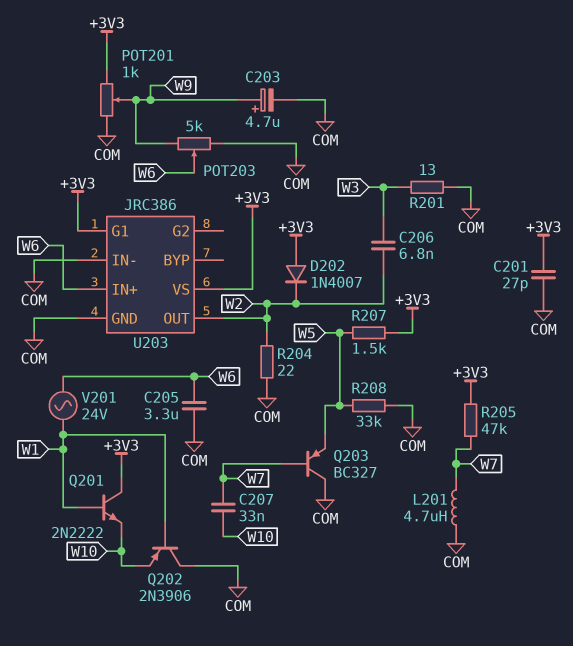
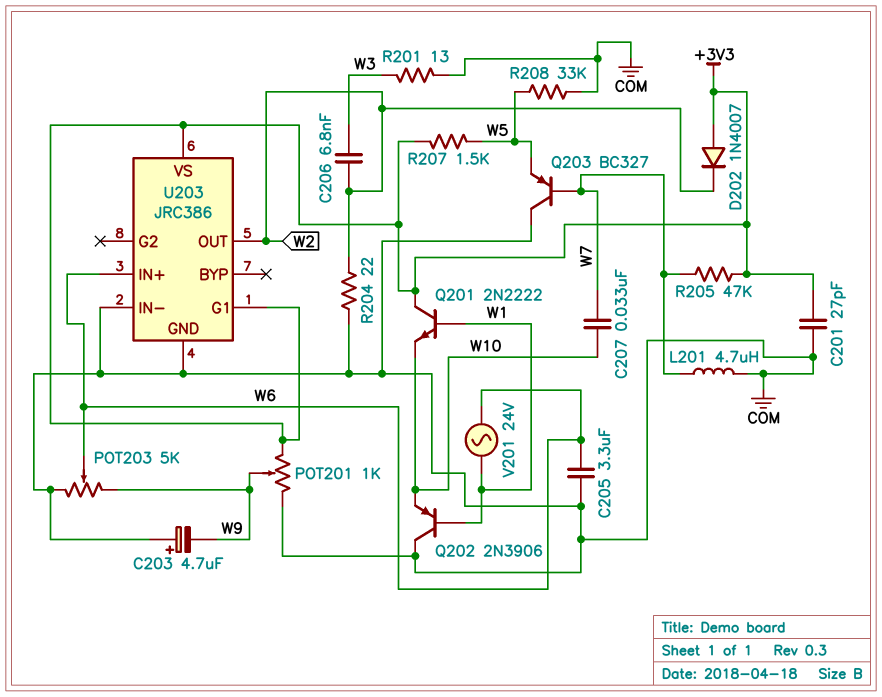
C203: 4.7uF (plus W9, minus COM) -> 4.7uF (plus COM, minus W9)

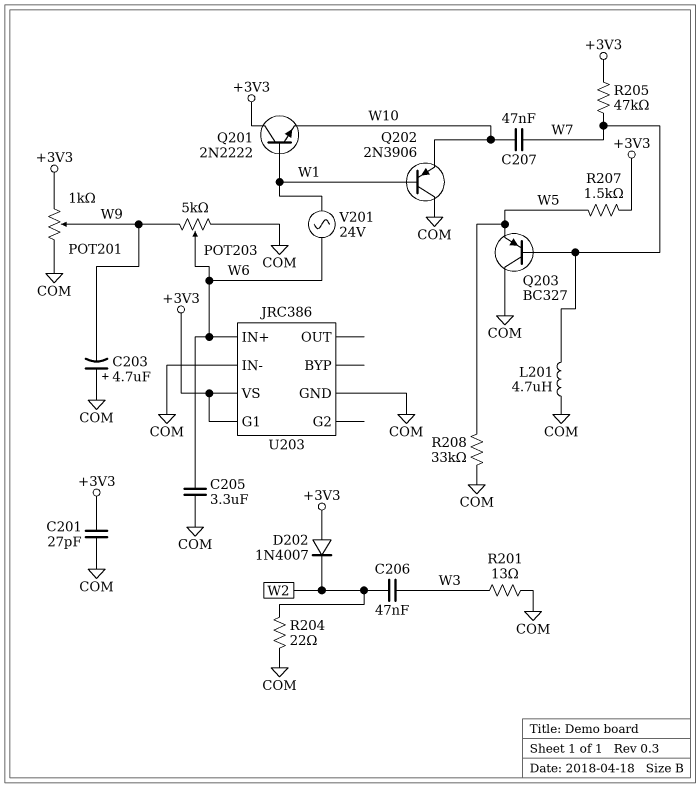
C206: 6.8nF (W2, W3) -> 47nF (W2, W3)
C207: 33nF (W7, W10) -> 47nF (W7, W10)
U203 pin OUT: W2 -> none

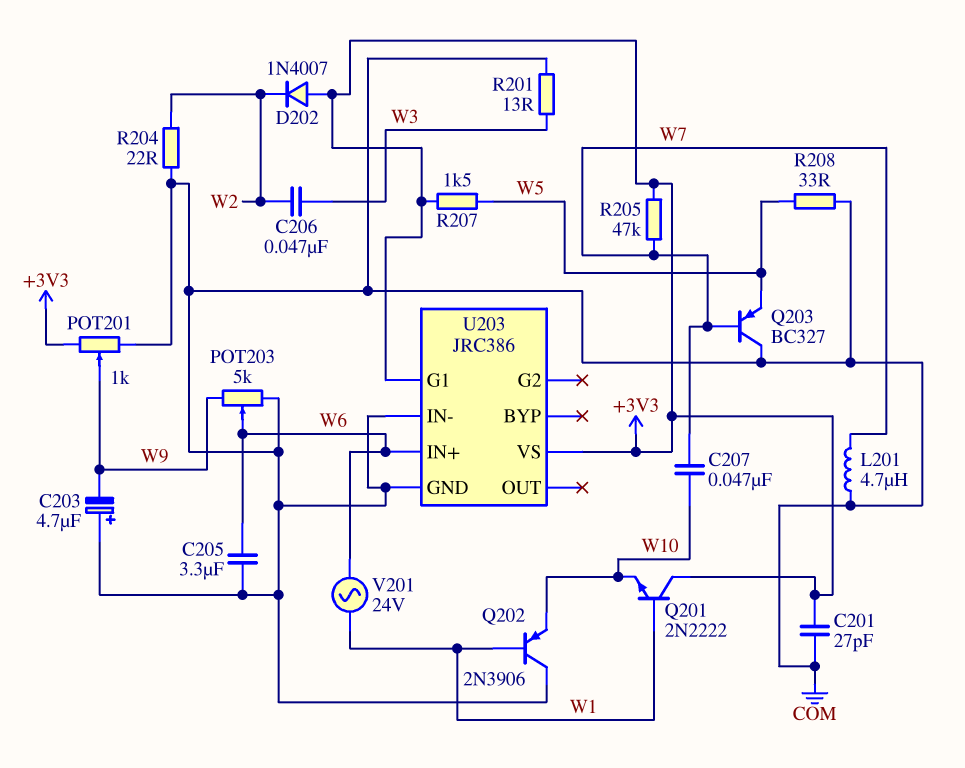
R208: 33k (COM, W5) -> 33 (COM, W5)

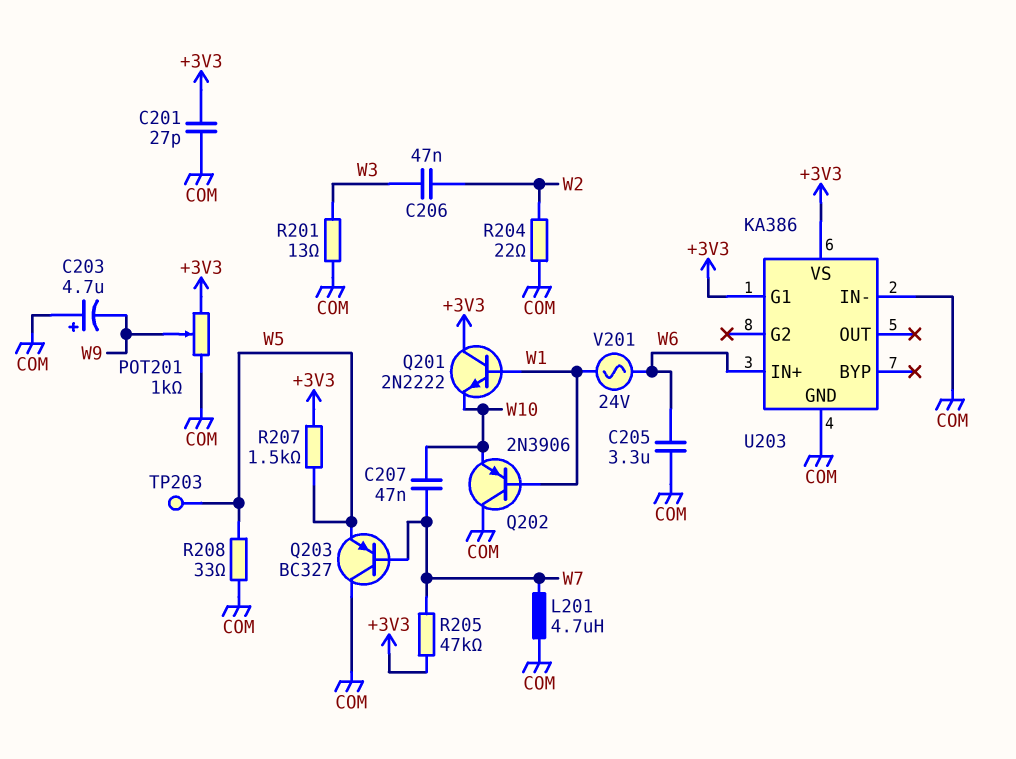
D202: diode 1N4007 (A +3V3, K W2) -> none
POT203: 5k (COM, W9, wiper W6) -> none
TP203: none -> test point (W5)
U203: JRC386 -> KA386

